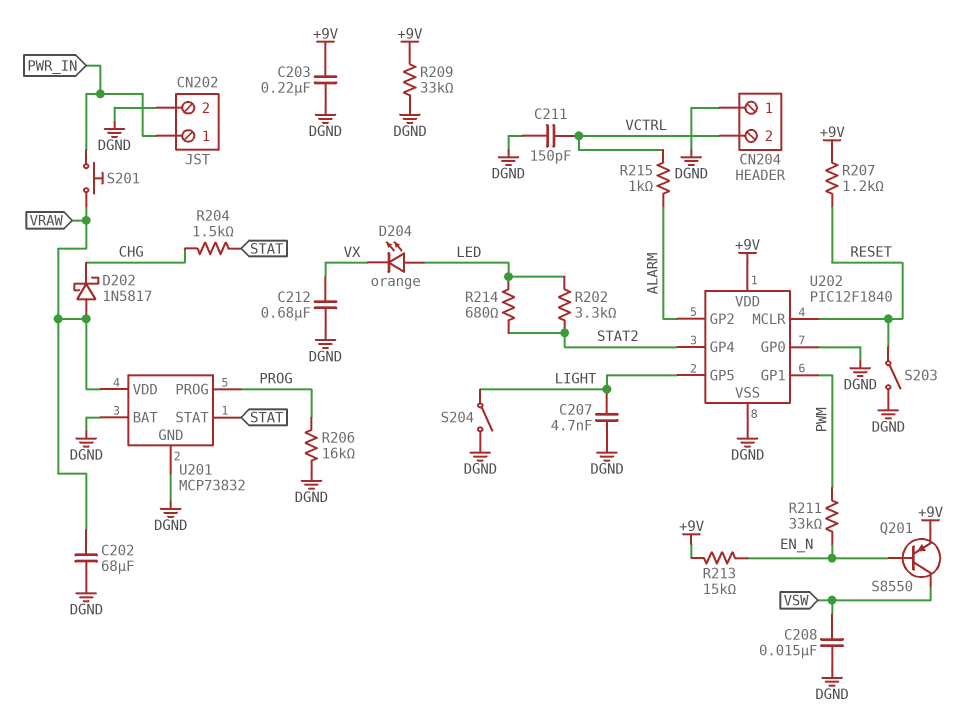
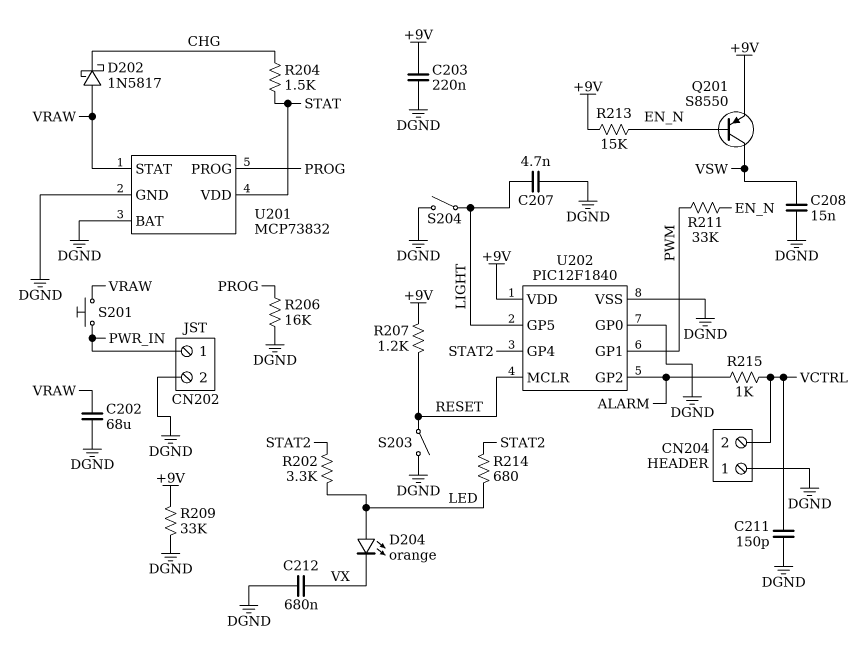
U201 pin STAT: STAT -> VRAW
U201 pin VDD: VRAW -> STAT

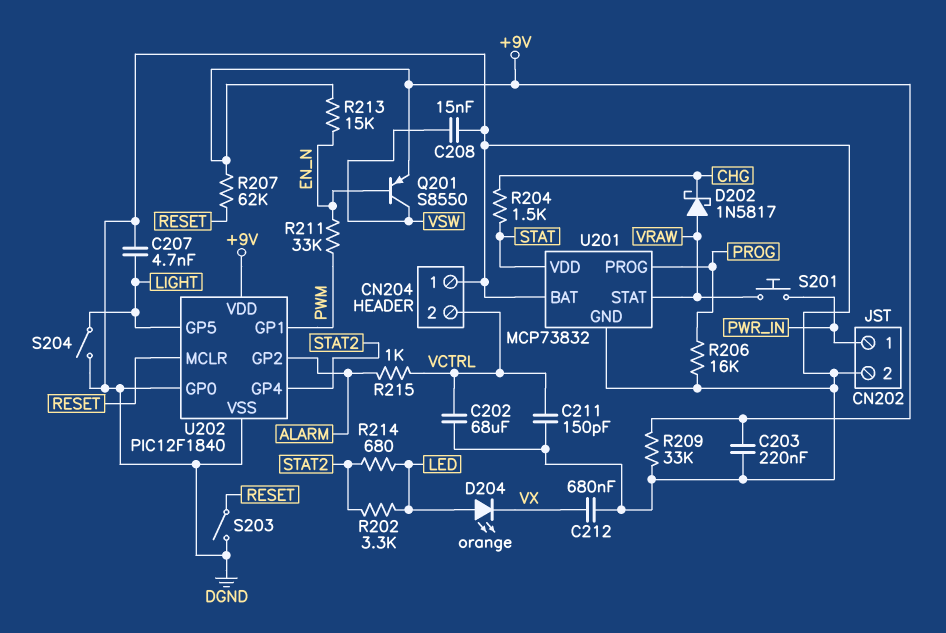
C202: 68uF (DGND, VRAW) -> 68uF (DGND, VCTRL)
R207: 1.2k (+9V, RESET) -> 62k (+9V, RESET)

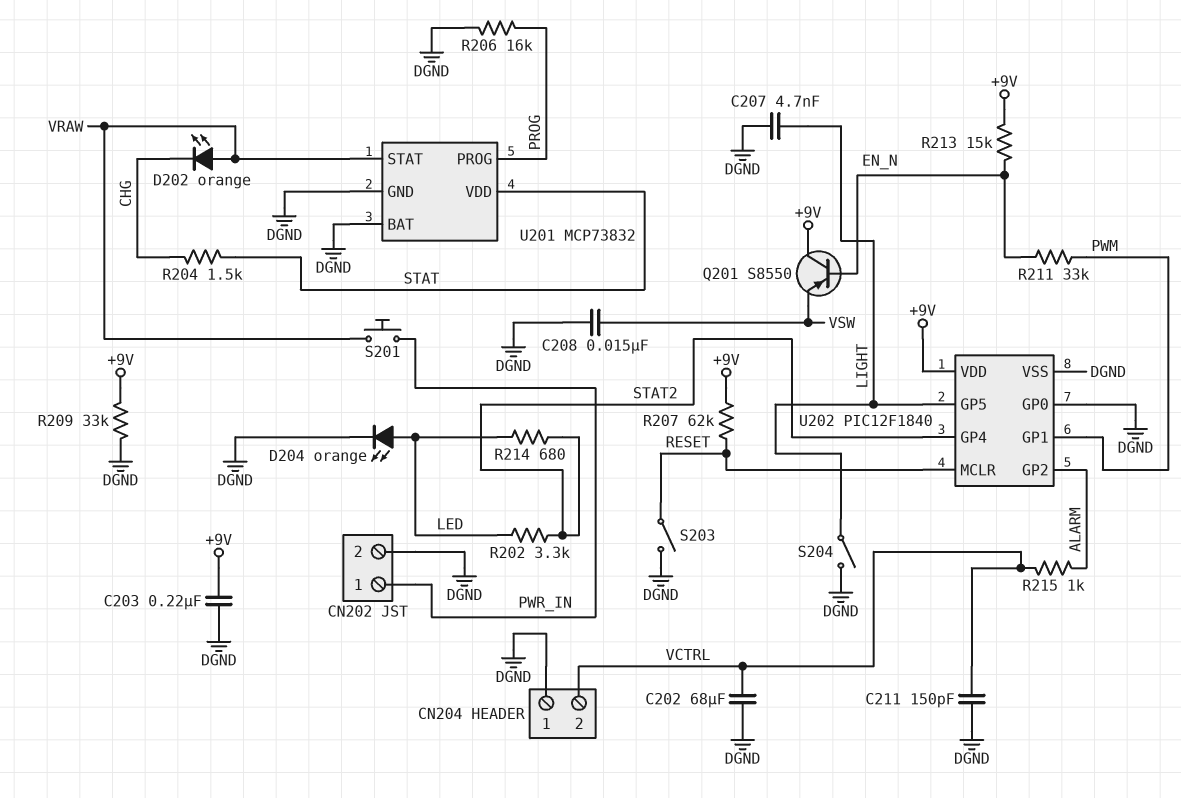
C212: 680nF (DGND, VX) -> none
D202: schottky 1N5817 (A VRAW, K CHG) -> LED orange (A VRAW, K CHG)
D204: LED orange (A LED, K VX) -> LED orange (A LED, K DGND)
Q201: PNP S8550 (B EN_N, C VSW, E +9V) -> PNP S8550 (B EN_N, C +9V, E VSW)

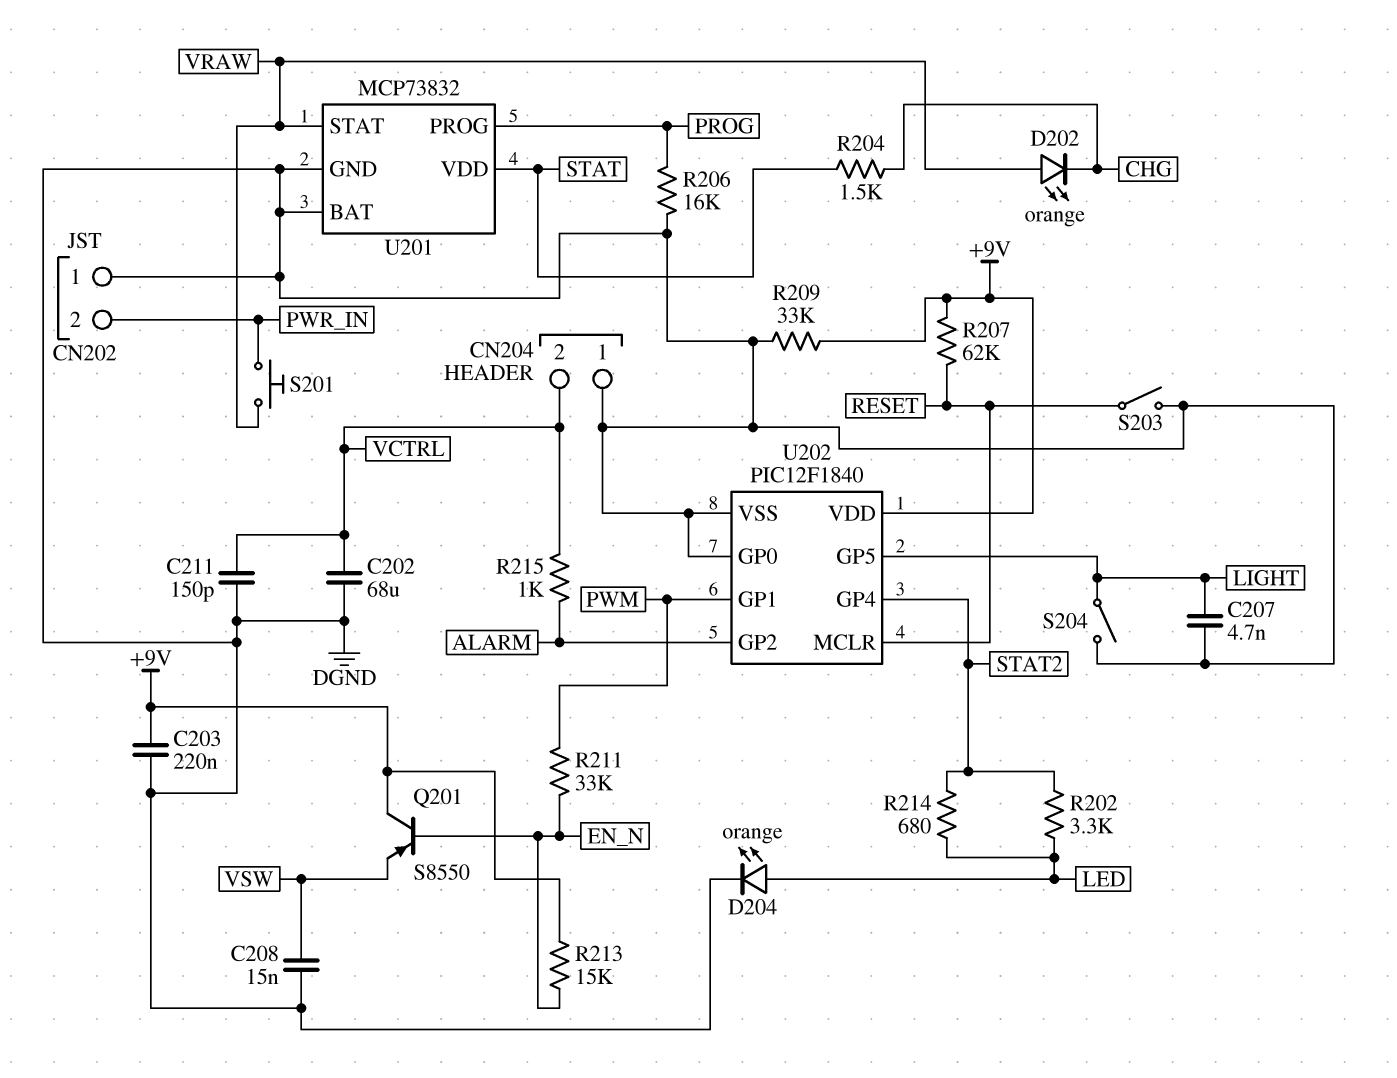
CN202 pin 1: PWR_IN -> DGND
CN202 pin 2: DGND -> PWR_IN

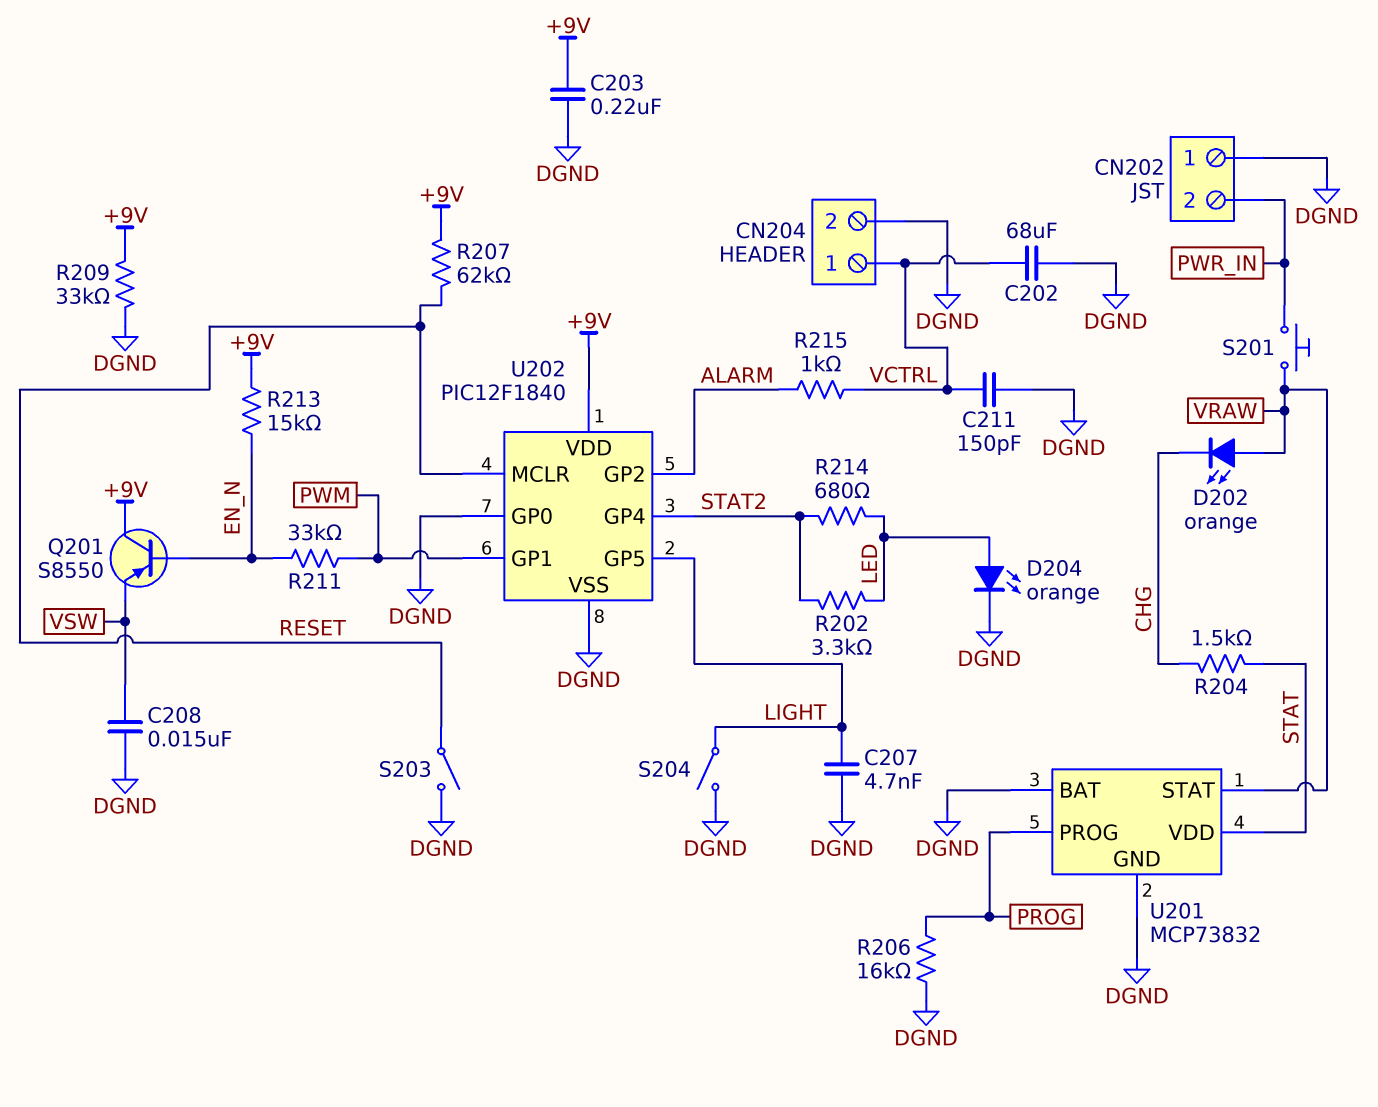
CN204 pin 1: DGND -> VCTRL
CN204 pin 2: VCTRL -> DGND

